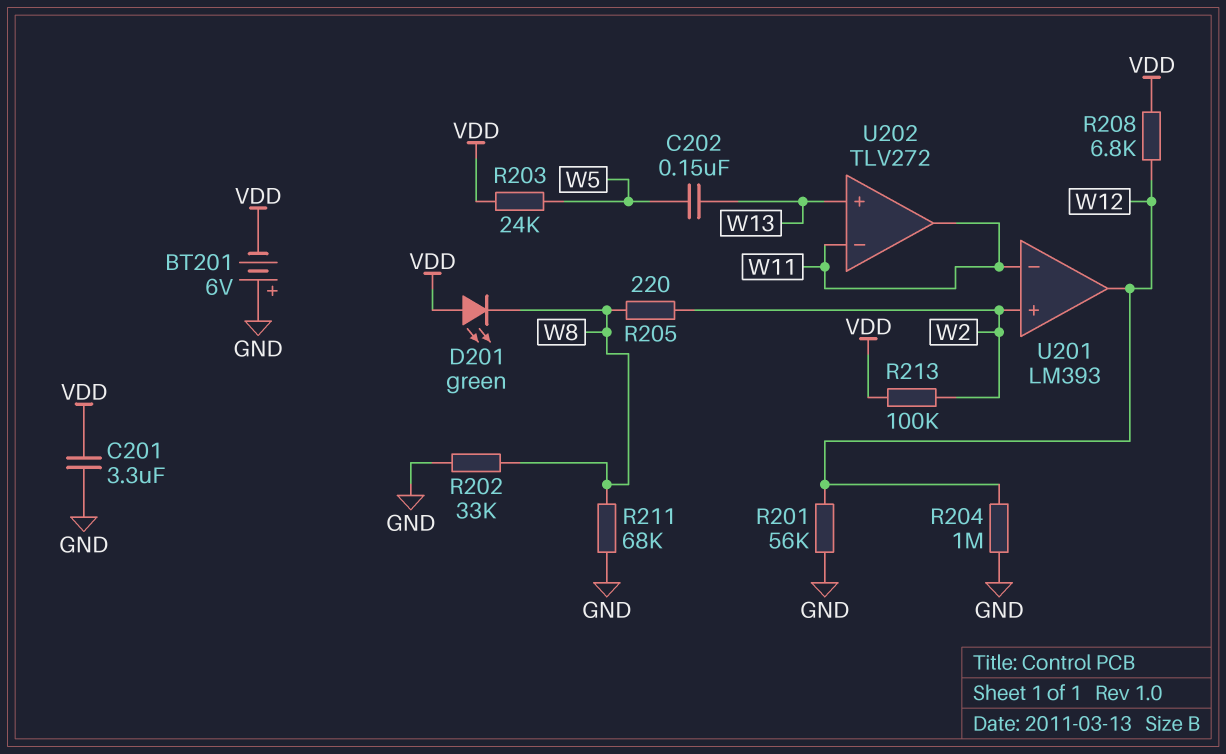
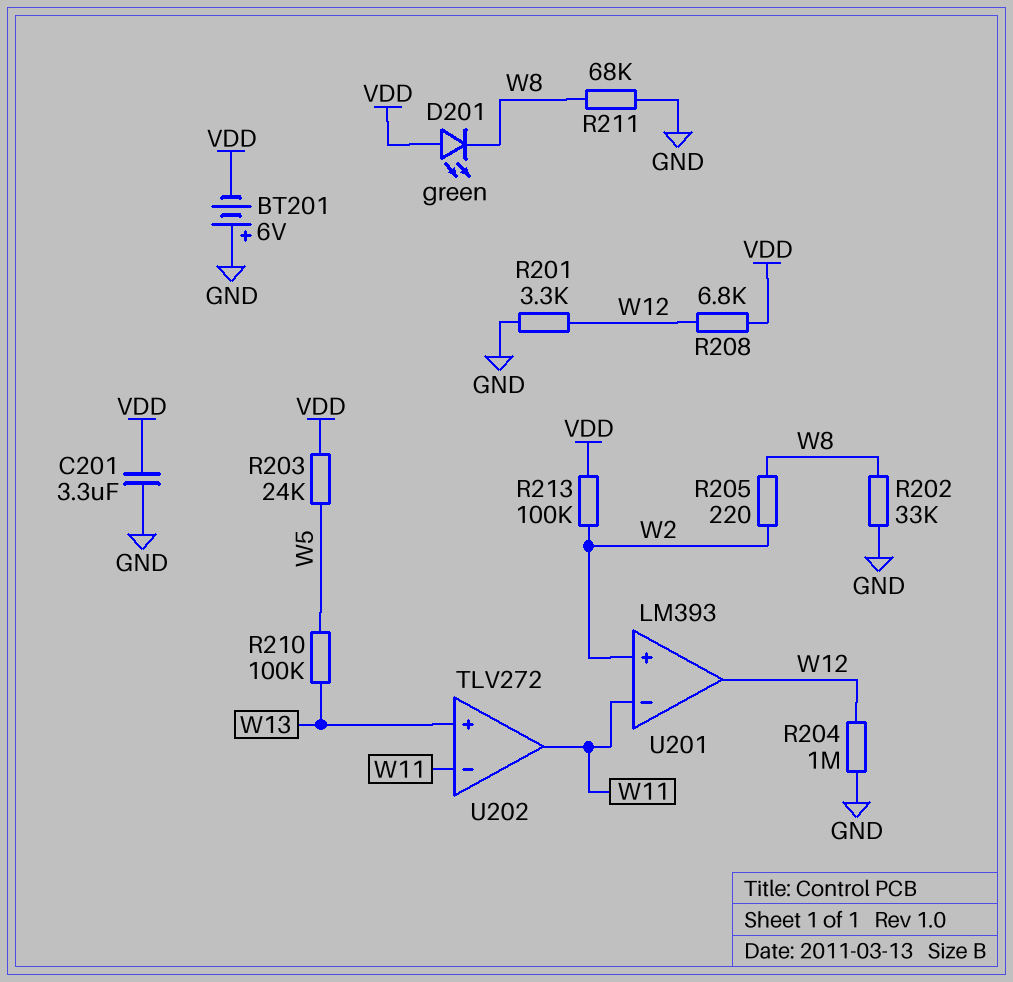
C202: 150nF (W5, W13) -> none
R201: 56k (GND, W12) -> 3.3k (GND, W12)
R210: none -> 100k (W5, W13)

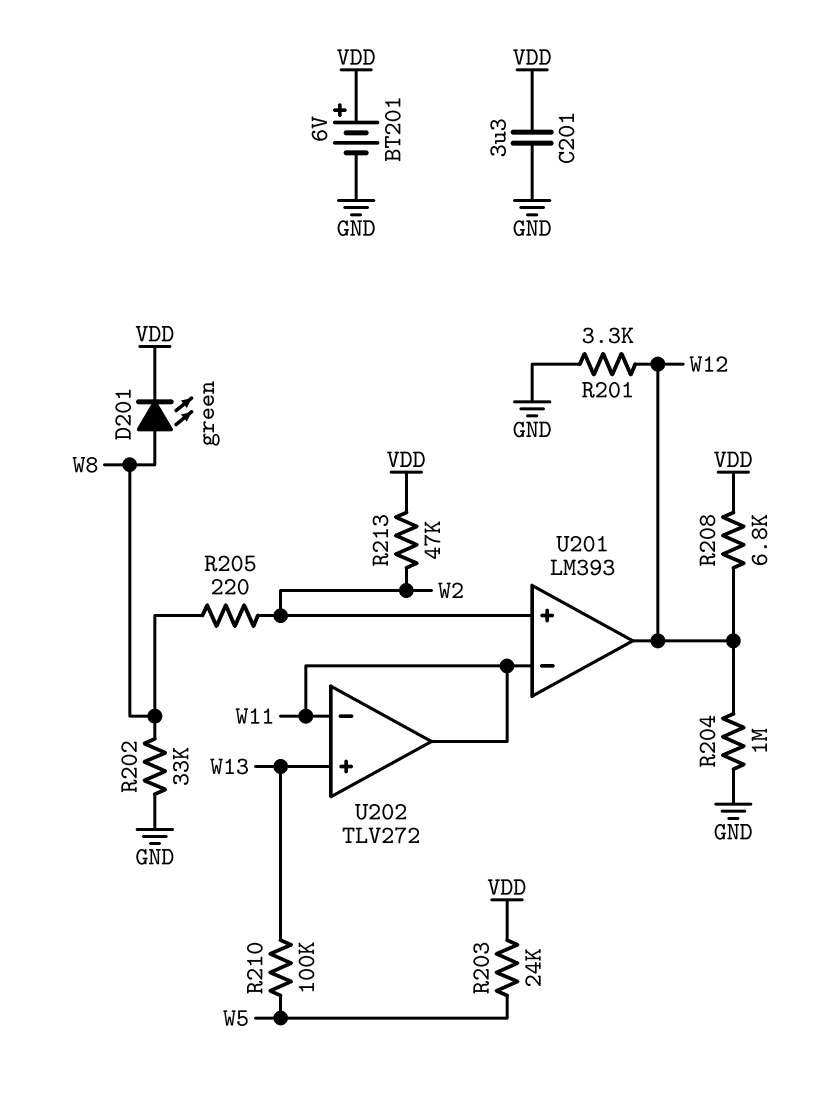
BT201: 6V (plus GND, minus VDD) -> 6V (plus VDD, minus GND)
D201: LED green (A VDD, K W8) -> LED green (A W8, K VDD)
R211: 68k (GND, W8) -> none
R213: 100k (VDD, W2) -> 47k (VDD, W2)

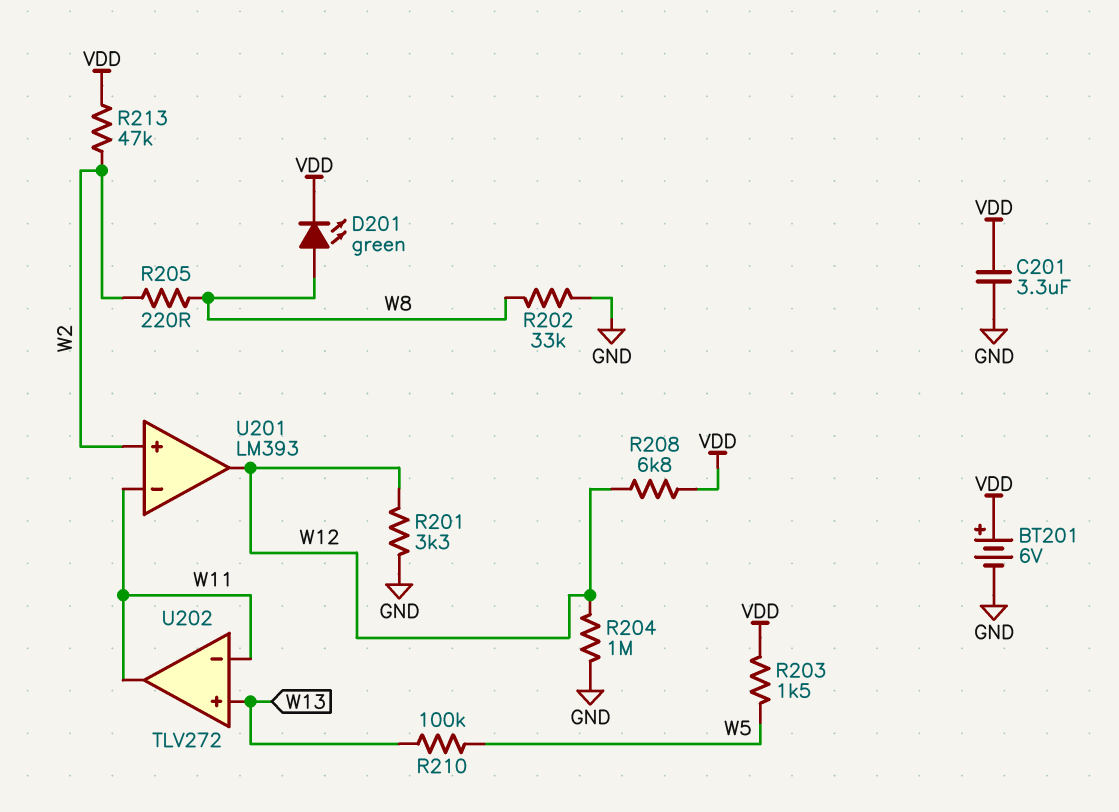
R203: 24k (VDD, W5) -> 1.5k (VDD, W5)

